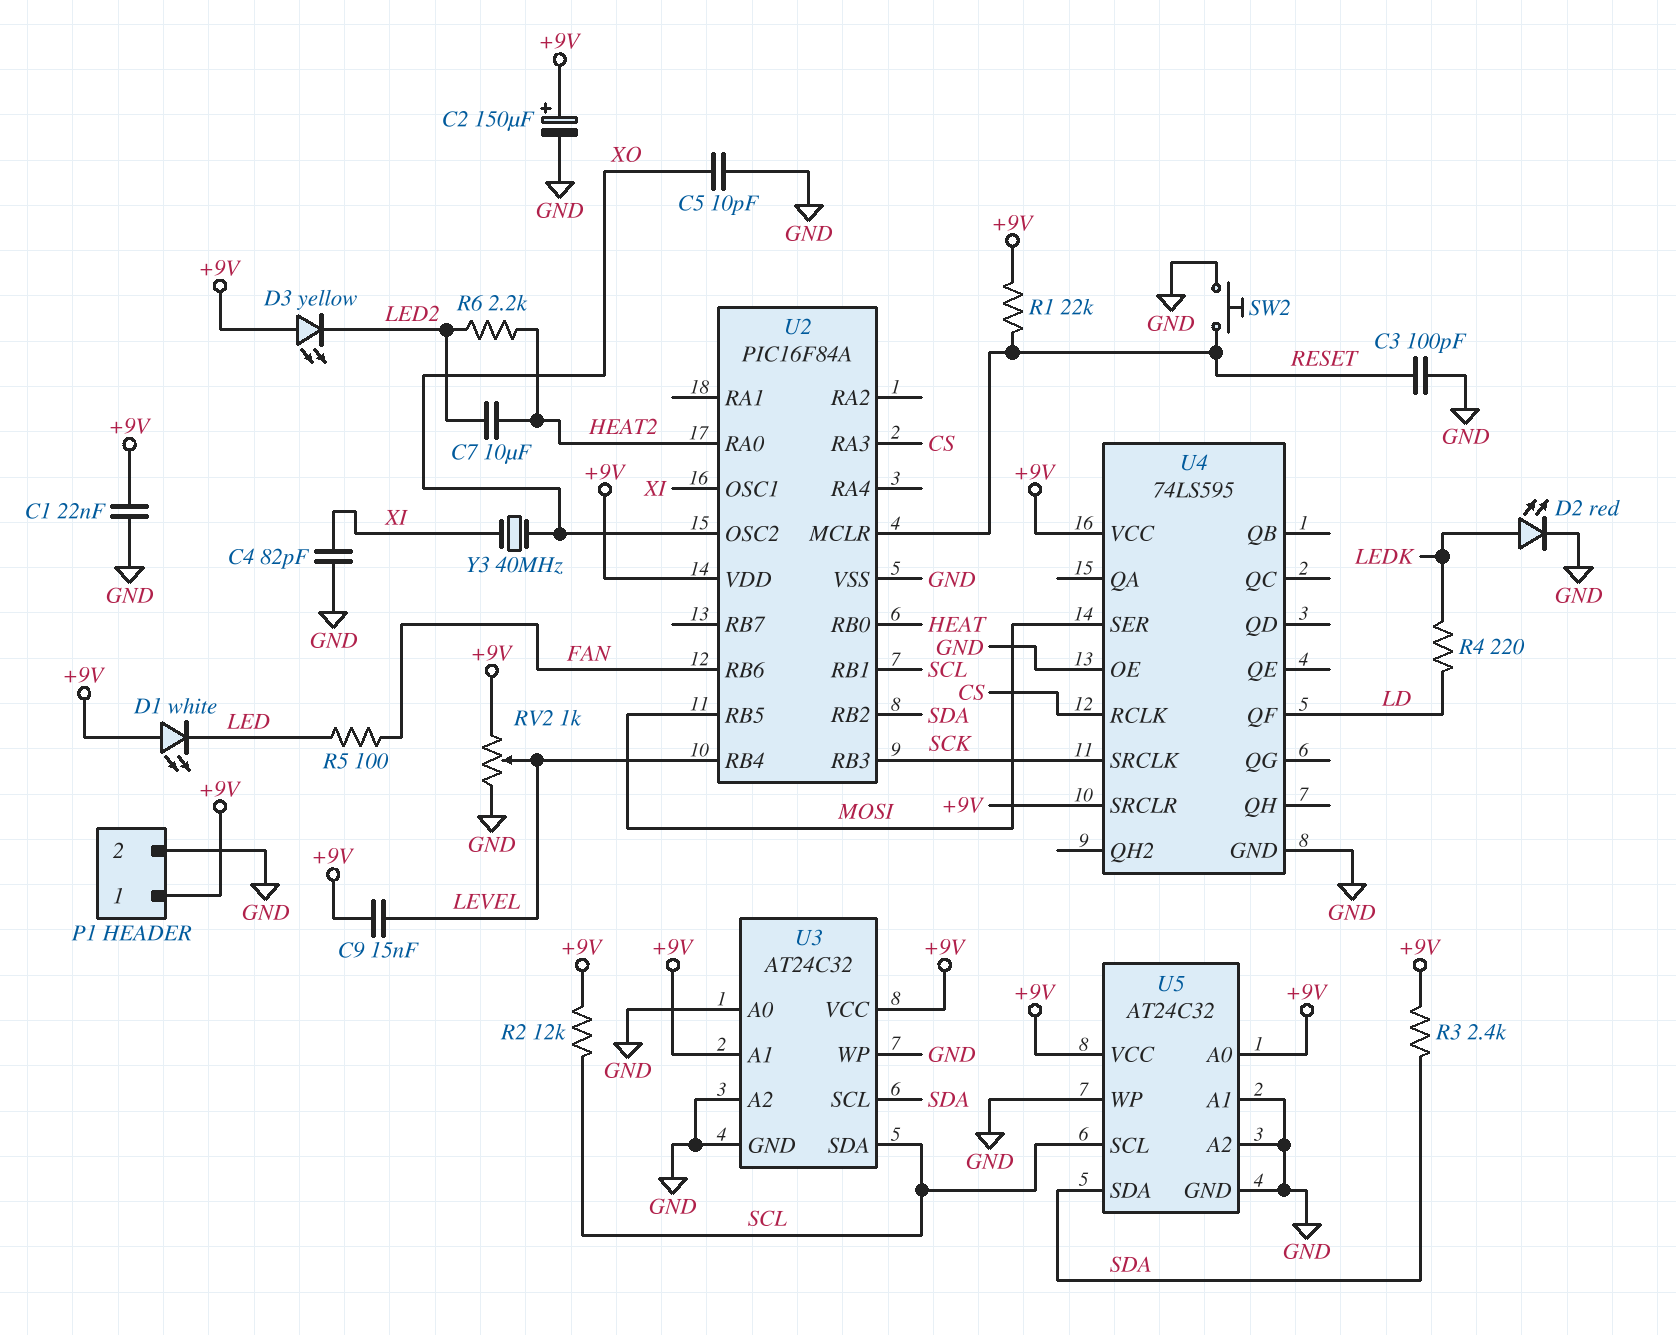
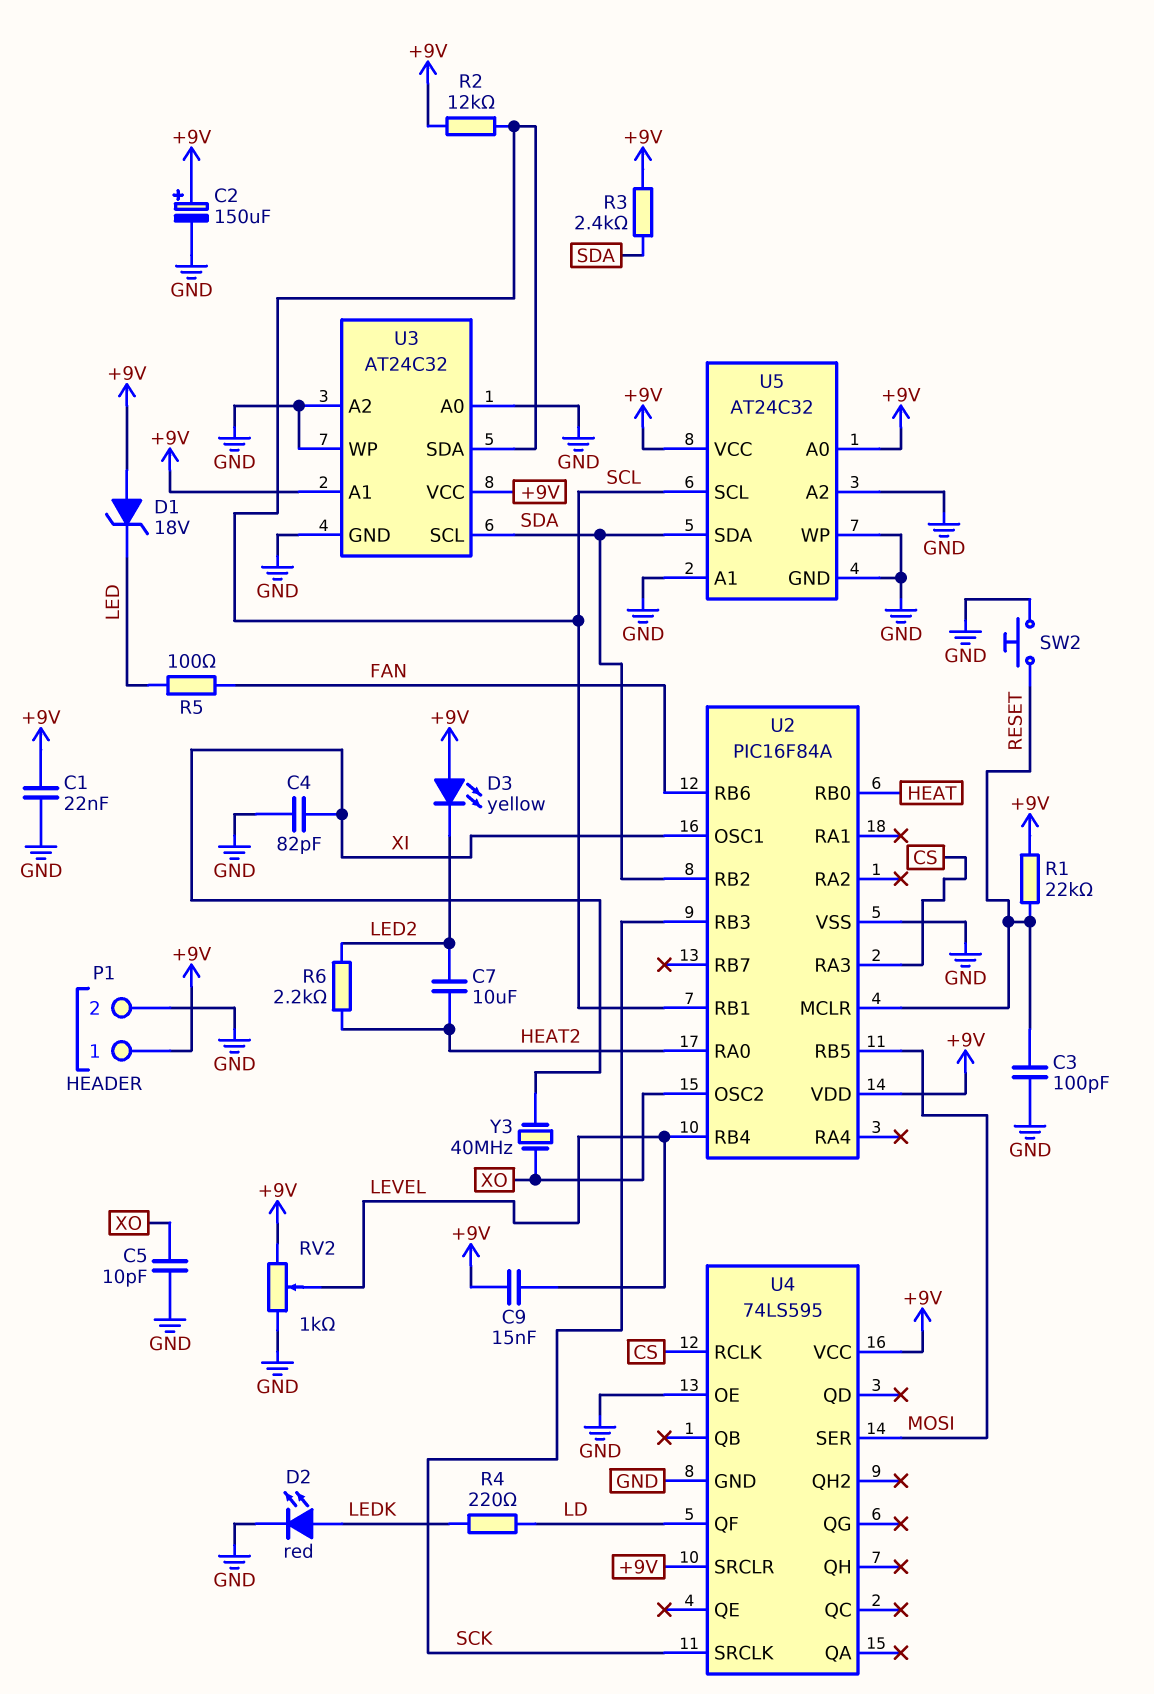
D1: LED white (A +9V, K LED) -> zener 18V (A +9V, K LED)

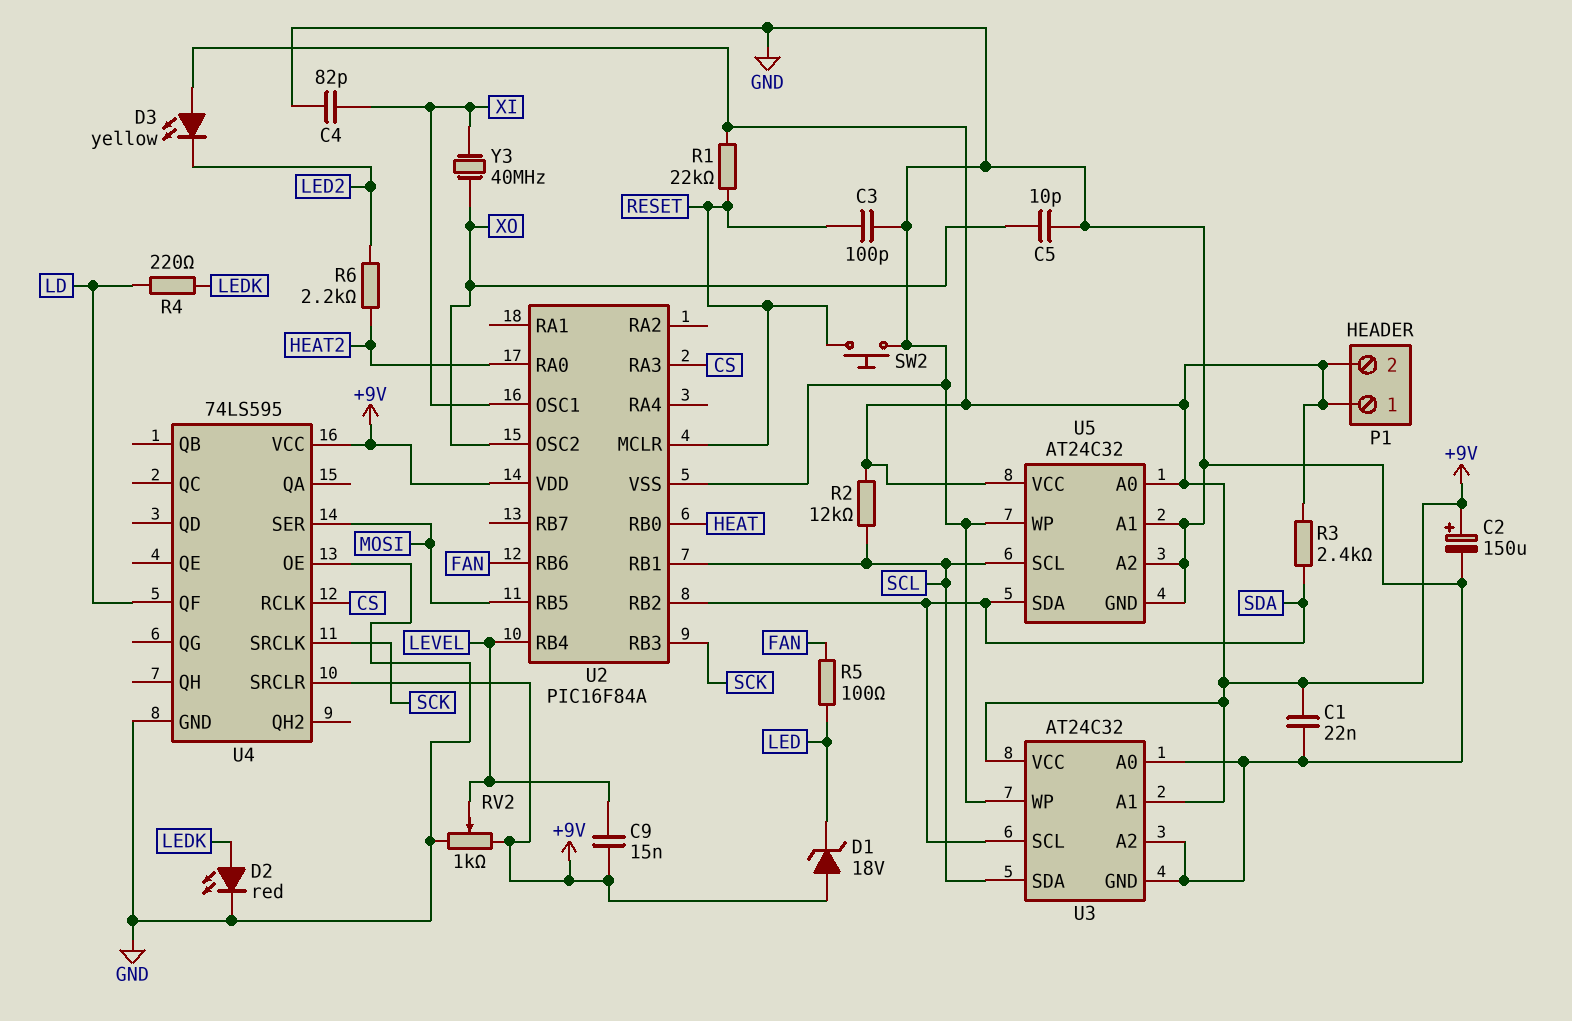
C7: 10uF (HEAT2, LED2) -> none
P1 pin 2: GND -> +9V

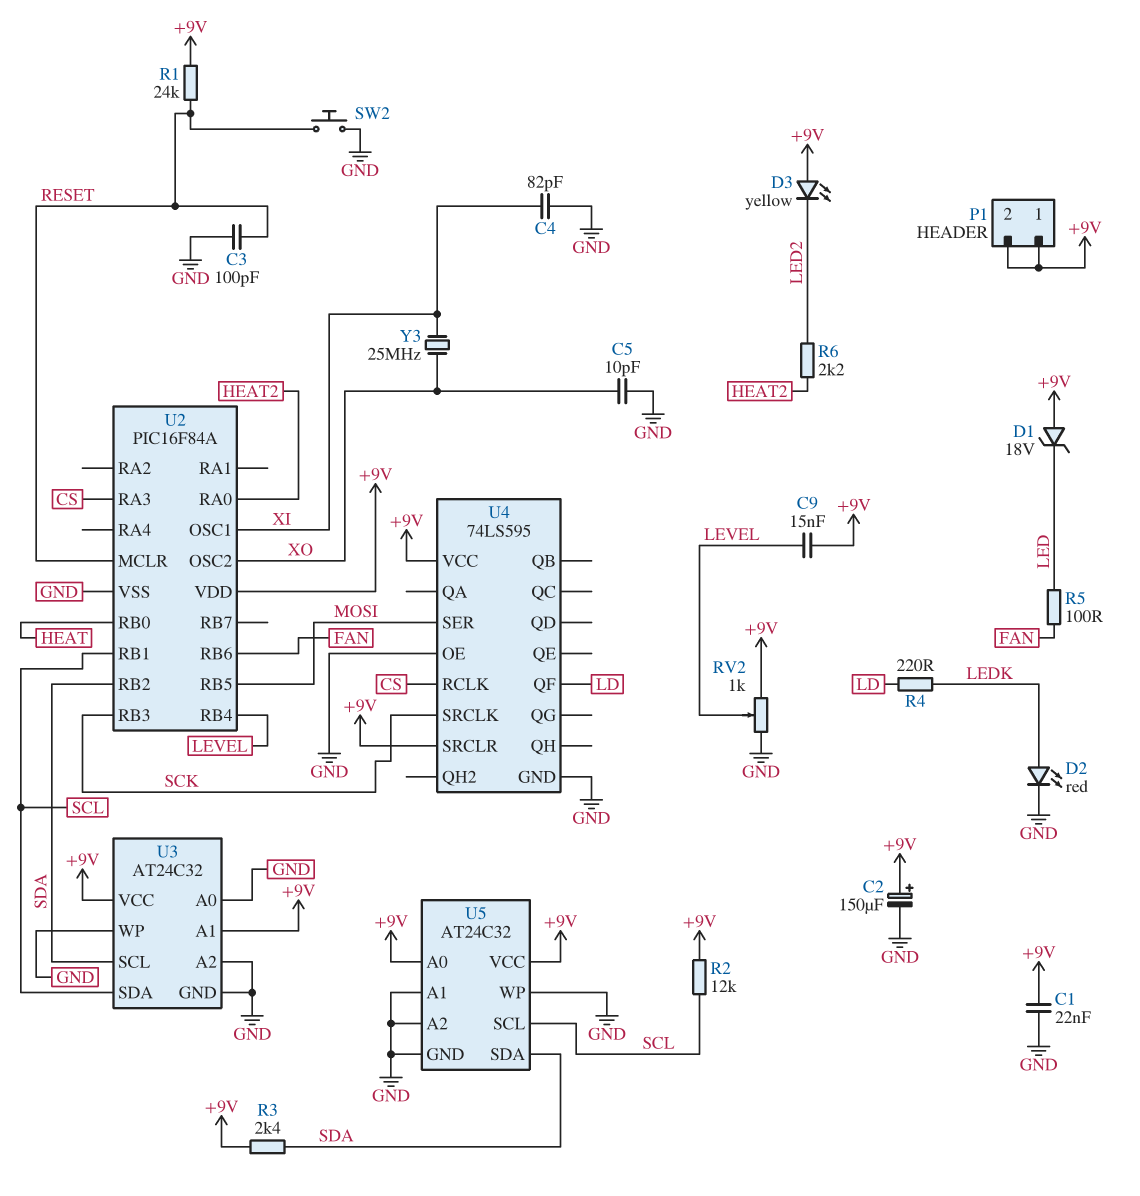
R1: 22k (+9V, RESET) -> 24k (+9V, RESET)
Y3: 40MHz (XI, XO) -> 25MHz (XI, XO)

